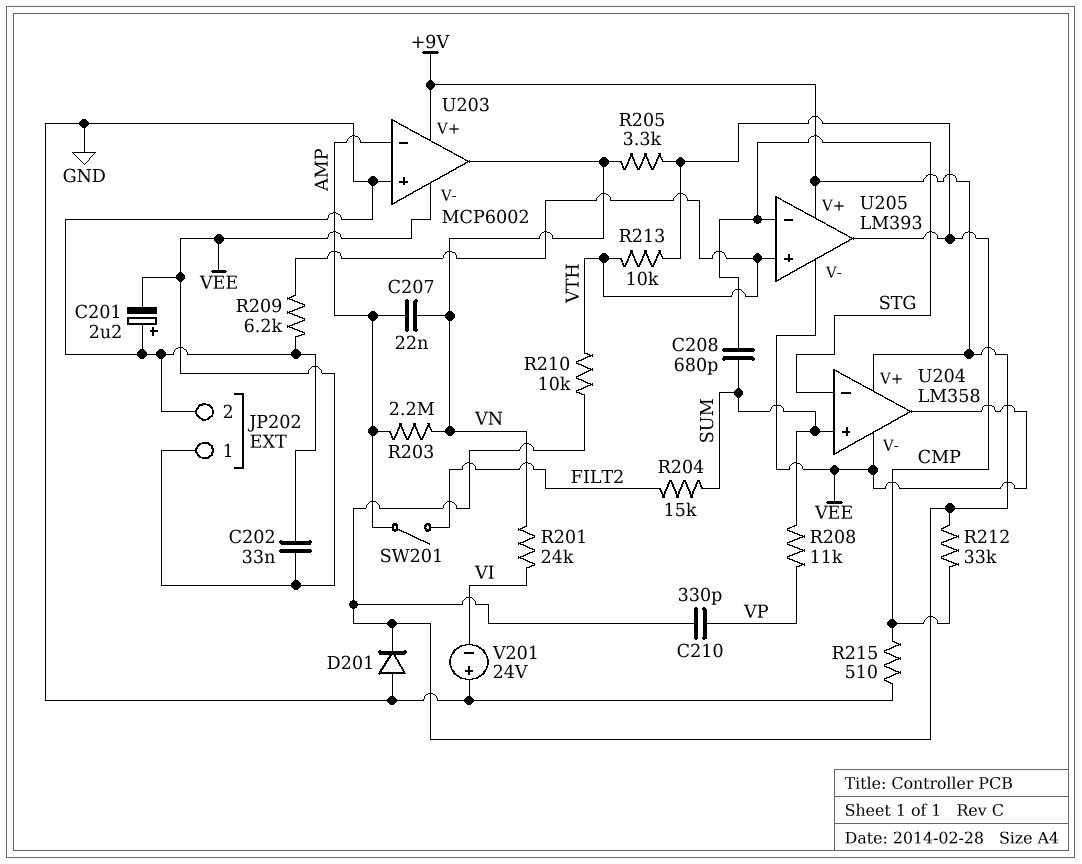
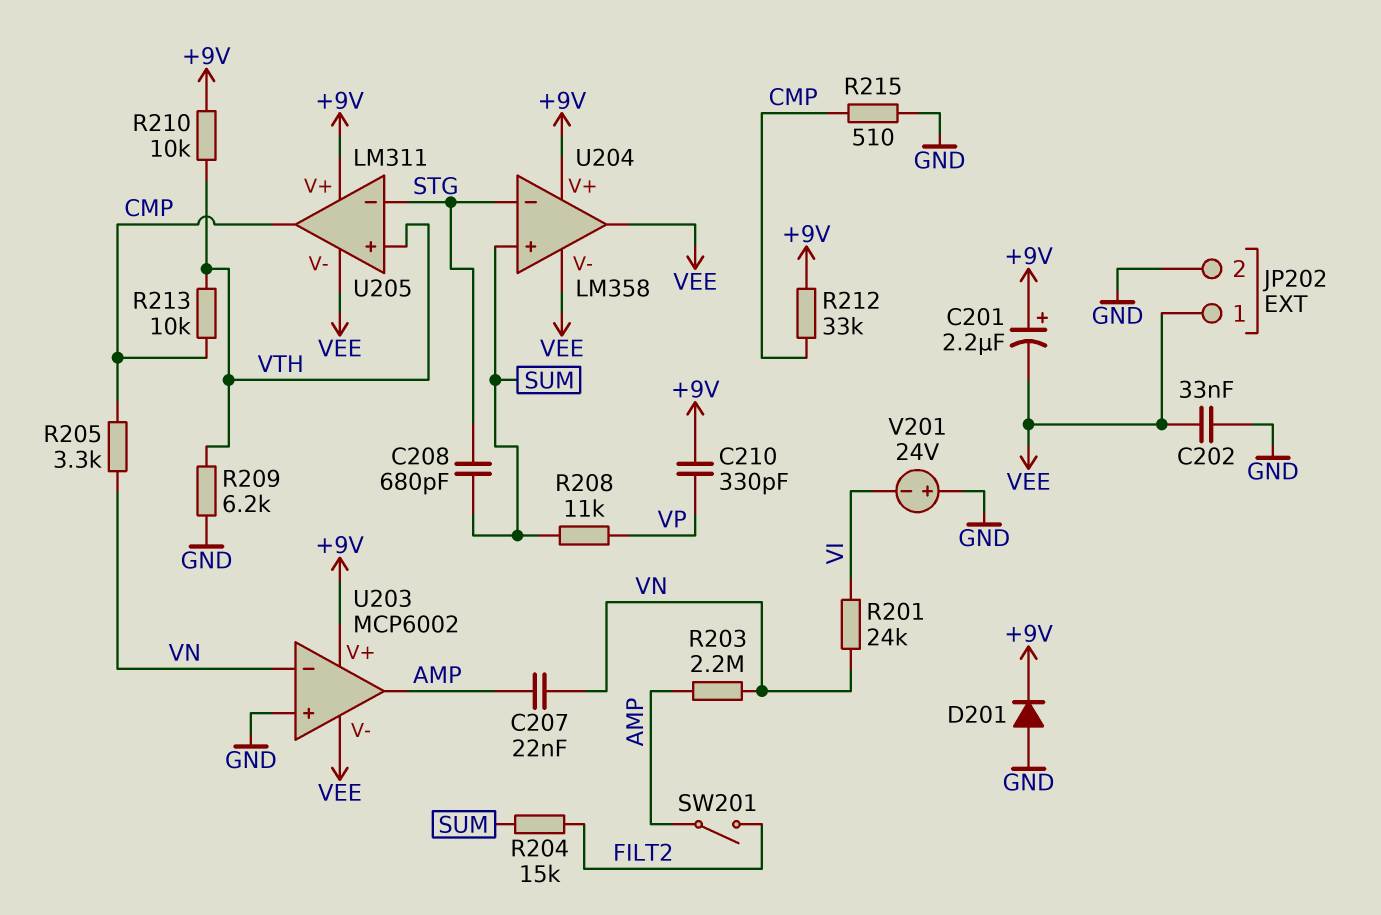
C201: 2.2uF (plus GND, minus VEE) -> 2.2uF (plus +9V, minus VEE)
U203 pin in-: AMP -> VN
U203 pin out: VN -> AMP
U205: LM393 -> LM311

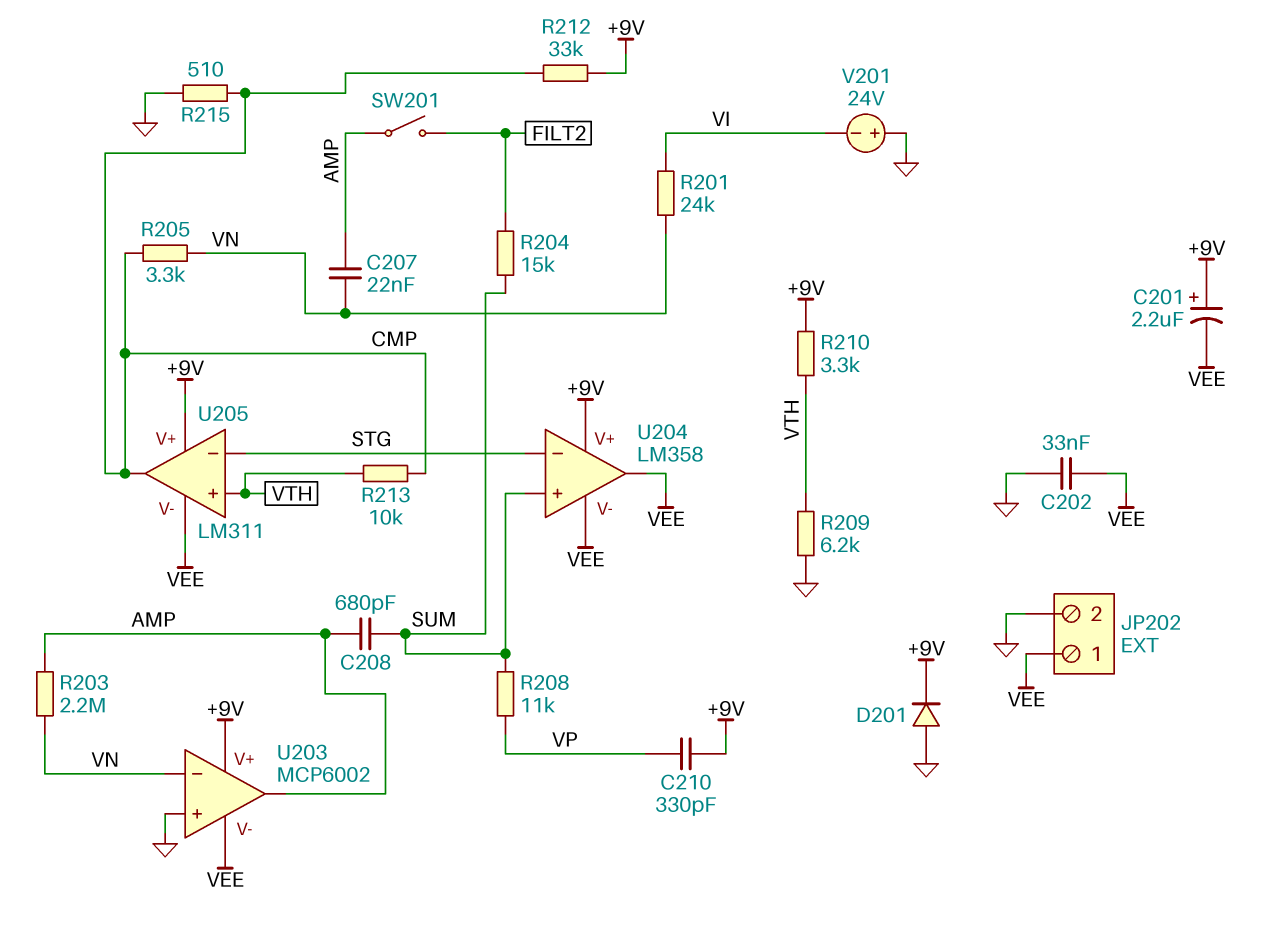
C208: 680pF (STG, SUM) -> 680pF (AMP, SUM)
R210: 10k (+9V, VTH) -> 3.3k (+9V, VTH)

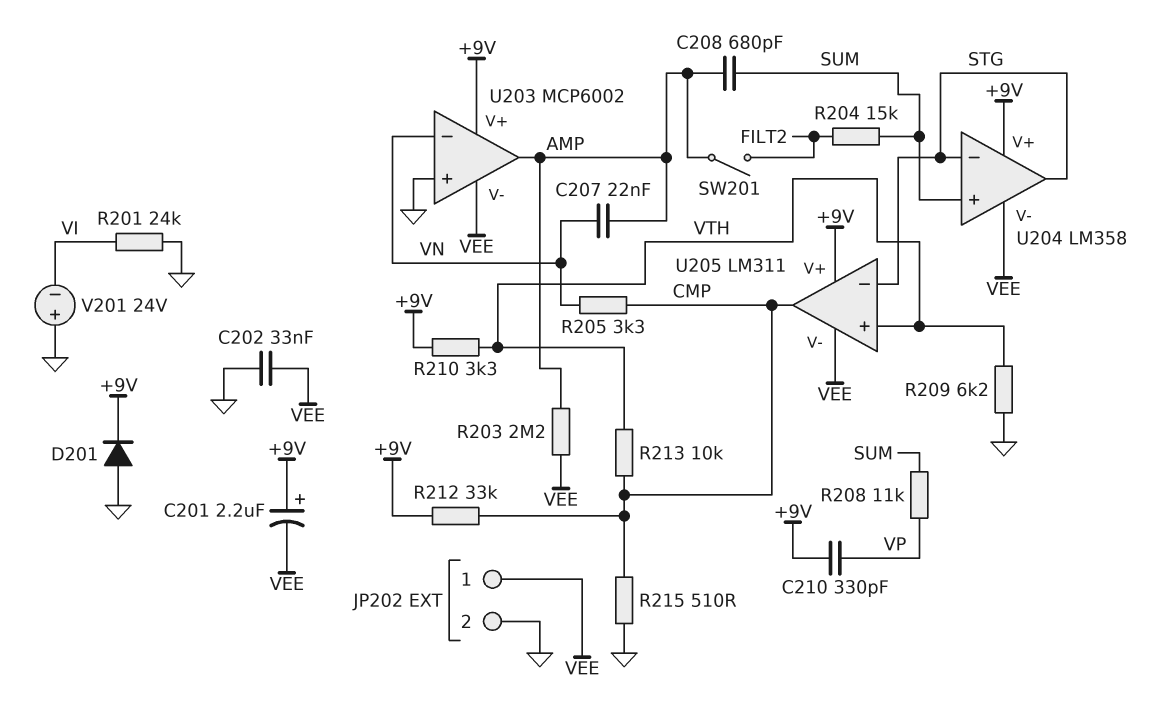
R201: 24k (VI, VN) -> 24k (GND, VI)
R203: 2.2M (AMP, VN) -> 2.2M (AMP, VEE)
U204 pin out: VEE -> STG

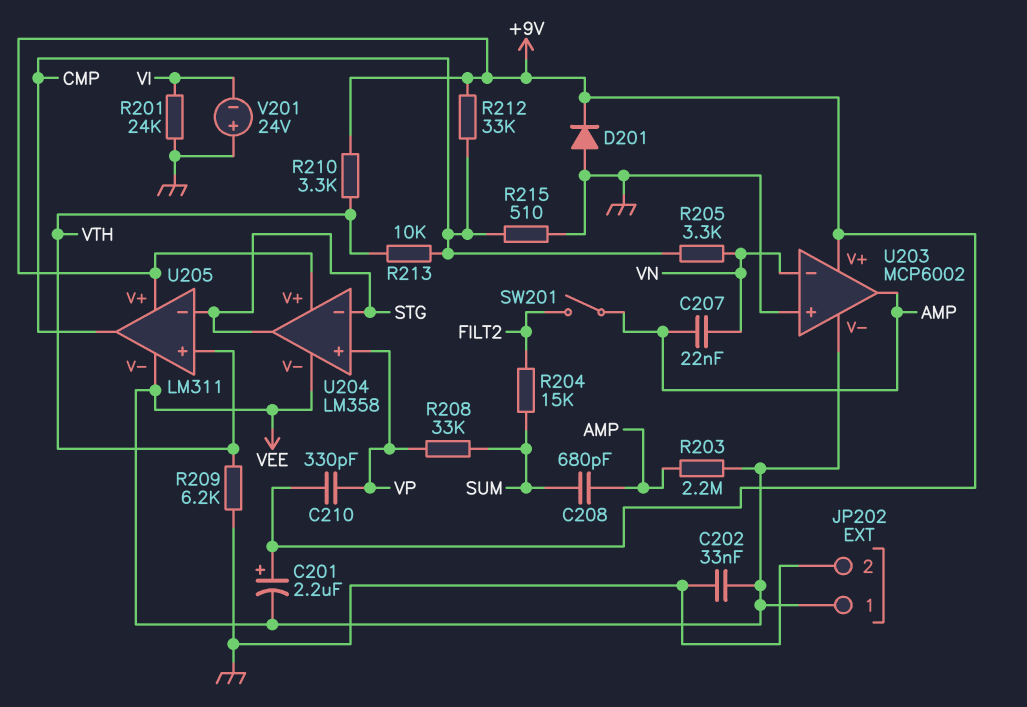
R208: 11k (SUM, VP) -> 33k (SUM, VP)
U204 pin in+: SUM -> VP

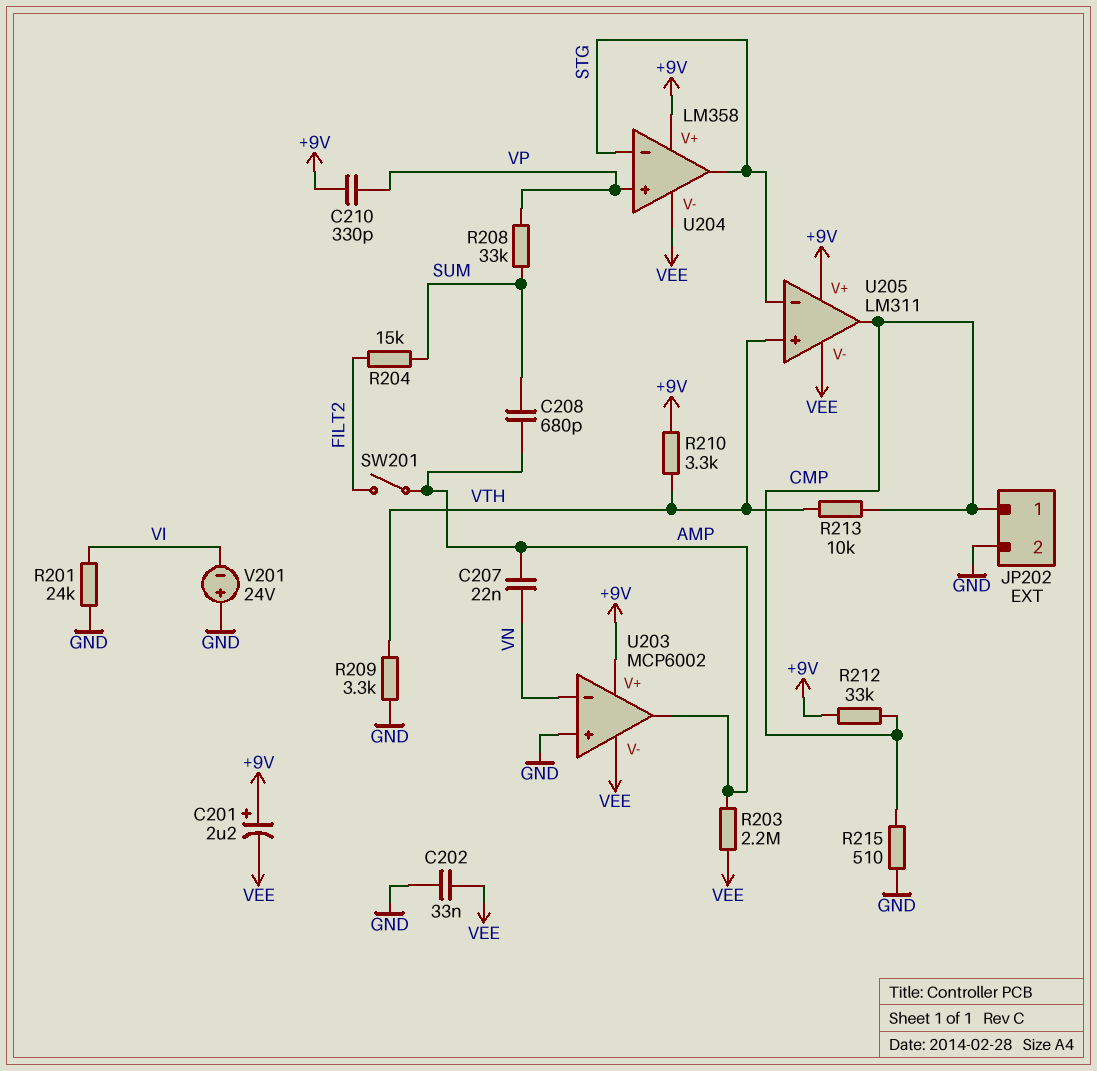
D201: diode (A GND, K +9V) -> none
JP202 pin 1: VEE -> CMP
R205: 3.3k (CMP, VN) -> none
R209: 6.2k (GND, VTH) -> 3.3k (GND, VTH)

